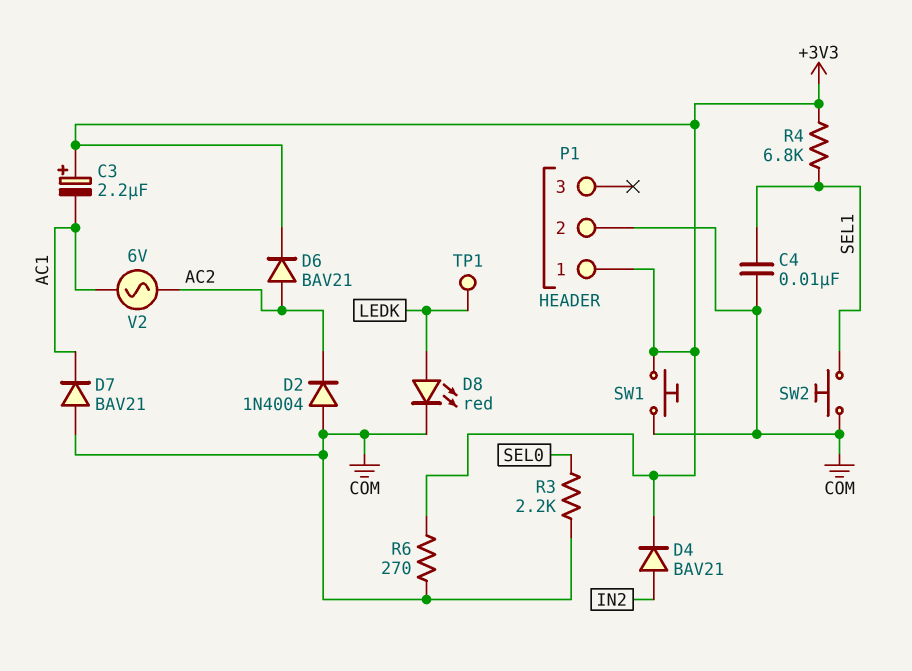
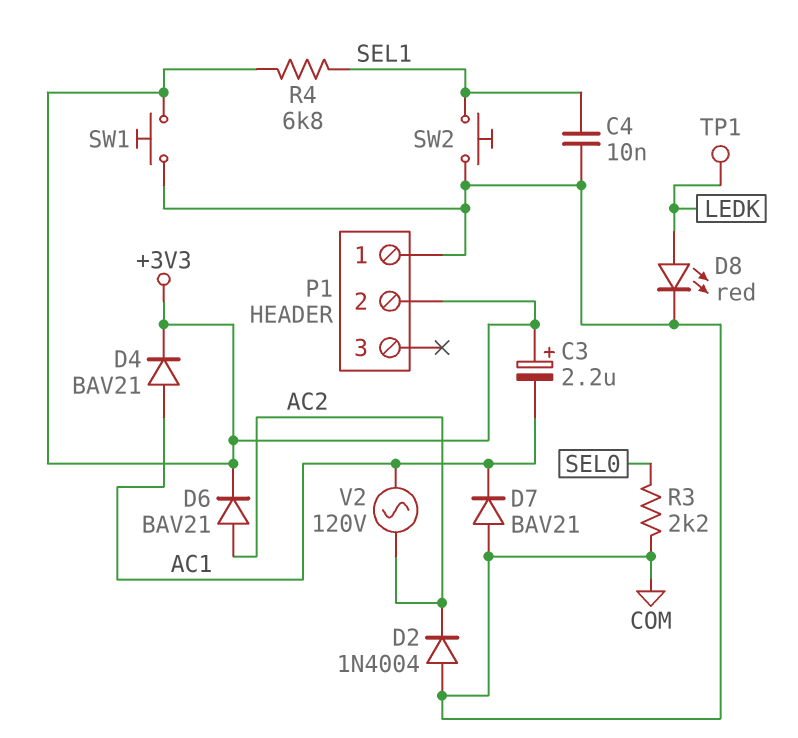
D4: diode BAV21 (A IN2, K +3V3) -> diode BAV21 (A AC1, K +3V3)
P1 pin 1: +3V3 -> COM
P1 pin 2: COM -> +3V3
R6: 270 (+3V3, COM) -> none
V2: AC 6V (AC1, AC2) -> AC 120V (AC1, AC2)

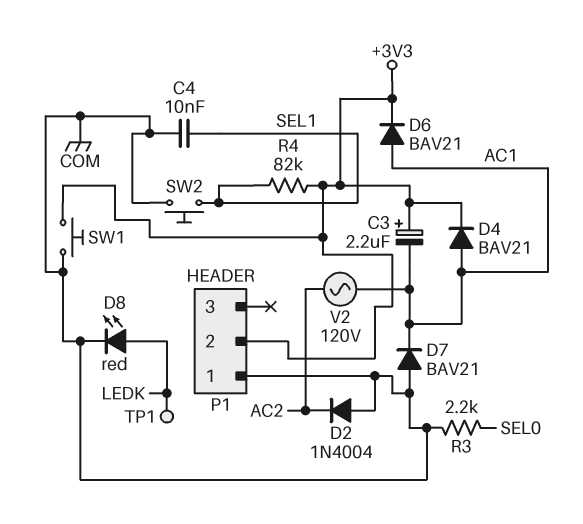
D6: diode BAV21 (A AC2, K +3V3) -> diode BAV21 (A AC1, K +3V3)
R4: 6.8k (+3V3, SEL1) -> 82k (+3V3, SEL1)

